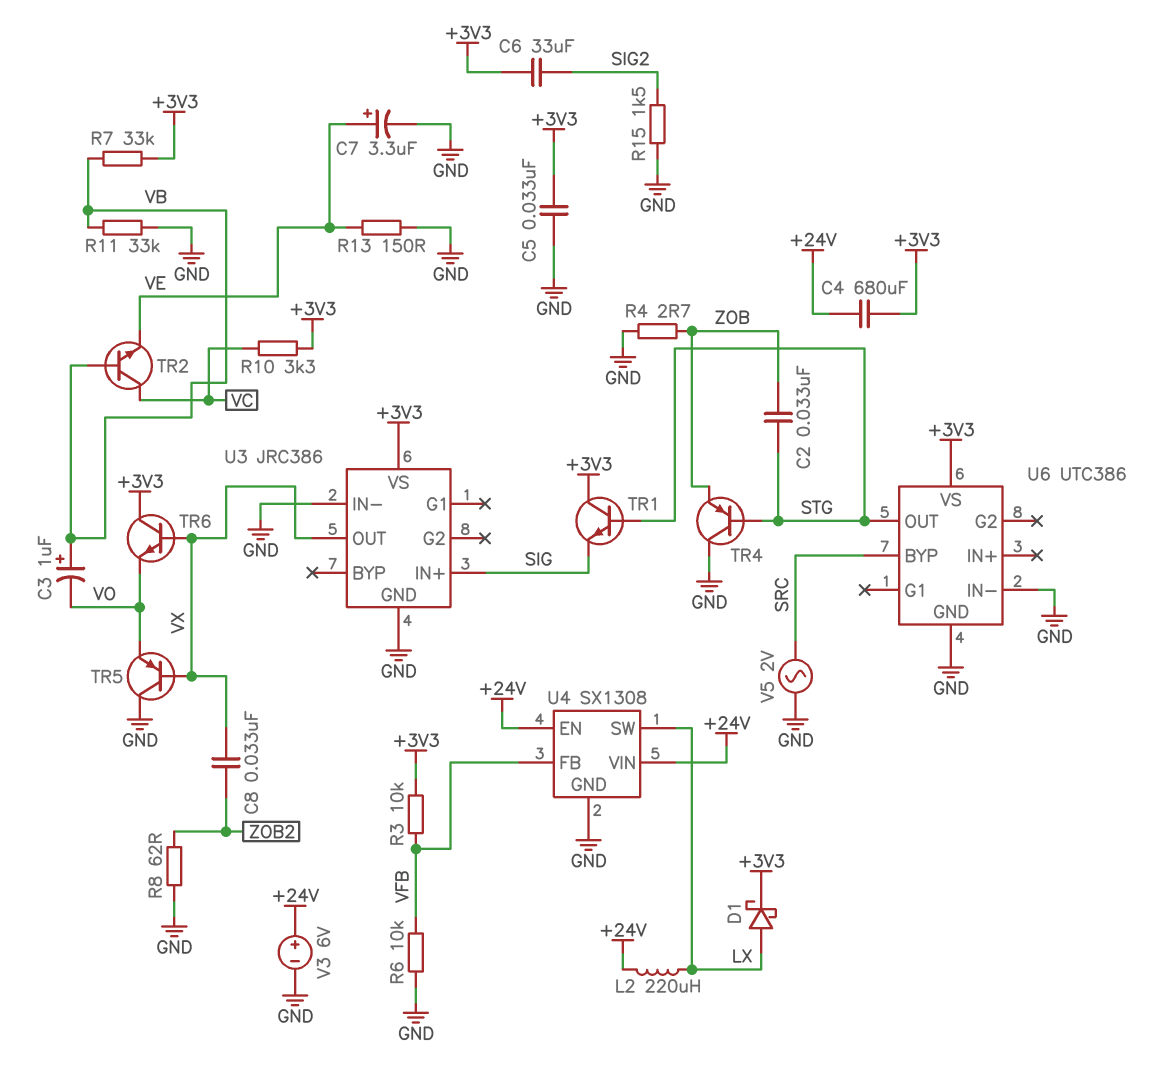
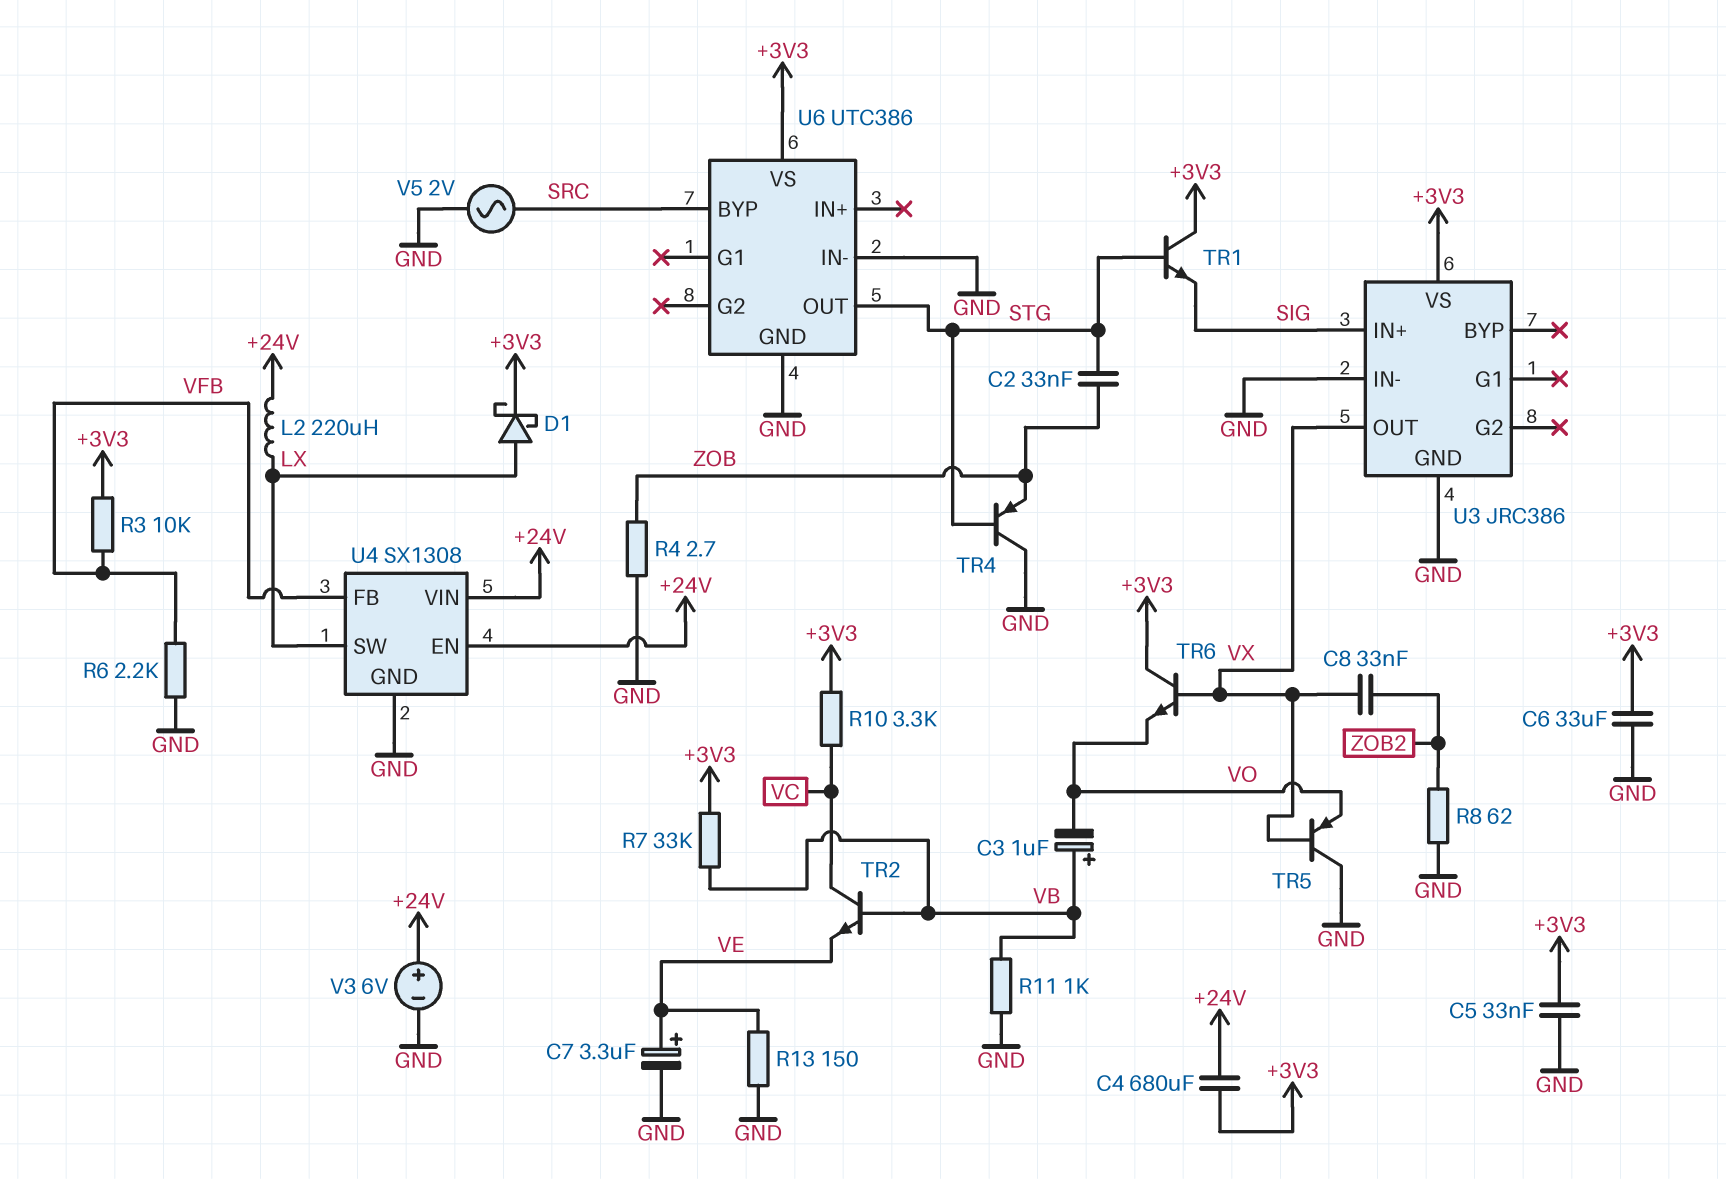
C6: 33uF (+3V3, SIG2) -> 33uF (+3V3, GND)
R6: 10k (GND, VFB) -> 2.2k (GND, VFB)
R11: 33k (GND, VB) -> 1k (GND, VB)
R15: 1.5k (GND, SIG2) -> none

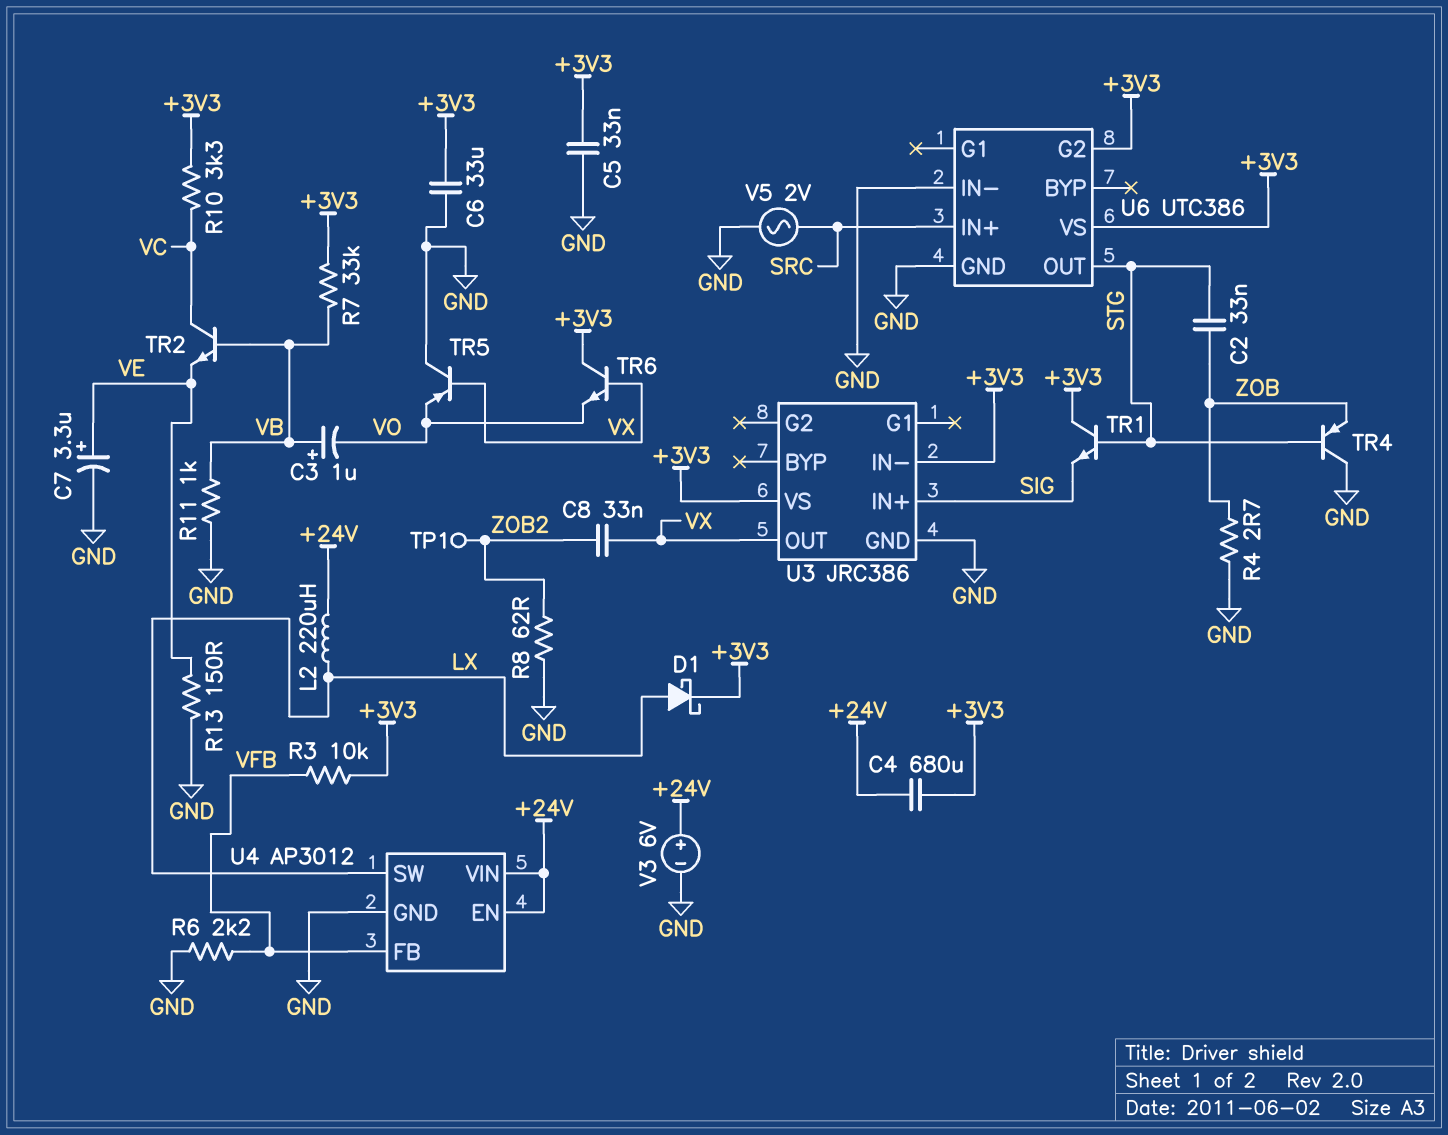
TP1: none -> test point (ZOB2)
U3 pin IN-: GND -> +3V3
U4: SX1308 -> AP3012
U6 pin BYP: SRC -> none
U6 pin G2: none -> +3V3
U6 pin IN+: none -> SRC

